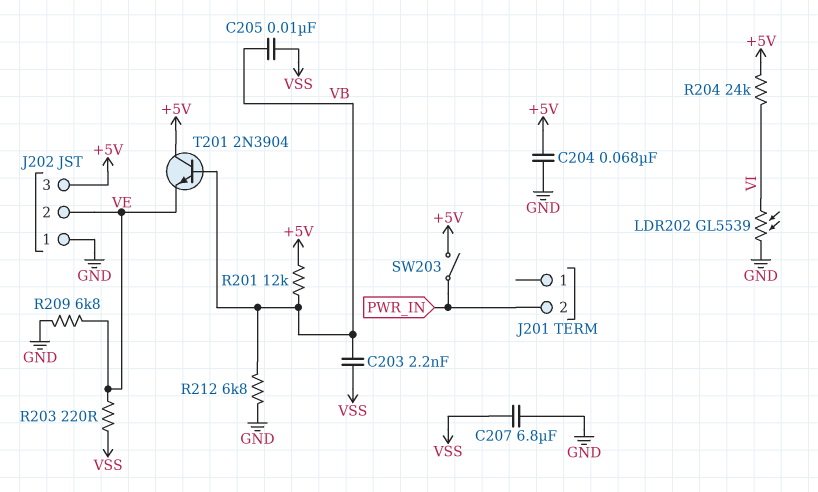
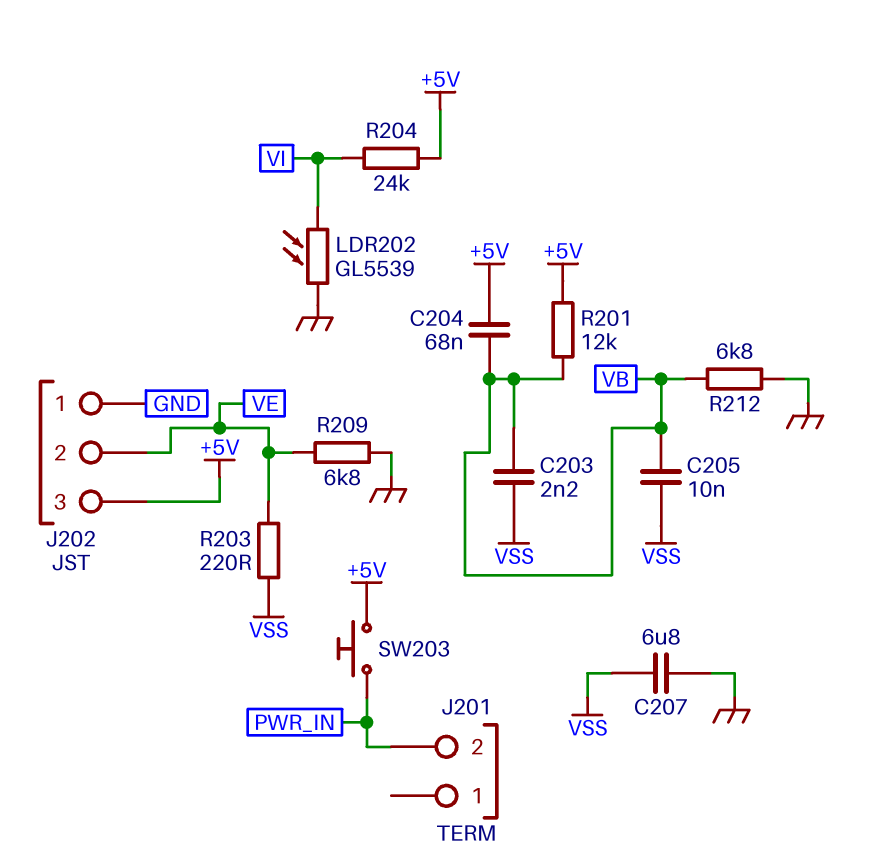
C204: 68nF (+5V, GND) -> 68nF (+5V, VB)
SW203: switch (+5V, PWR_IN) -> button (+5V, PWR_IN)
T201: NPN 2N3904 (B VB, C +5V, E VE) -> none

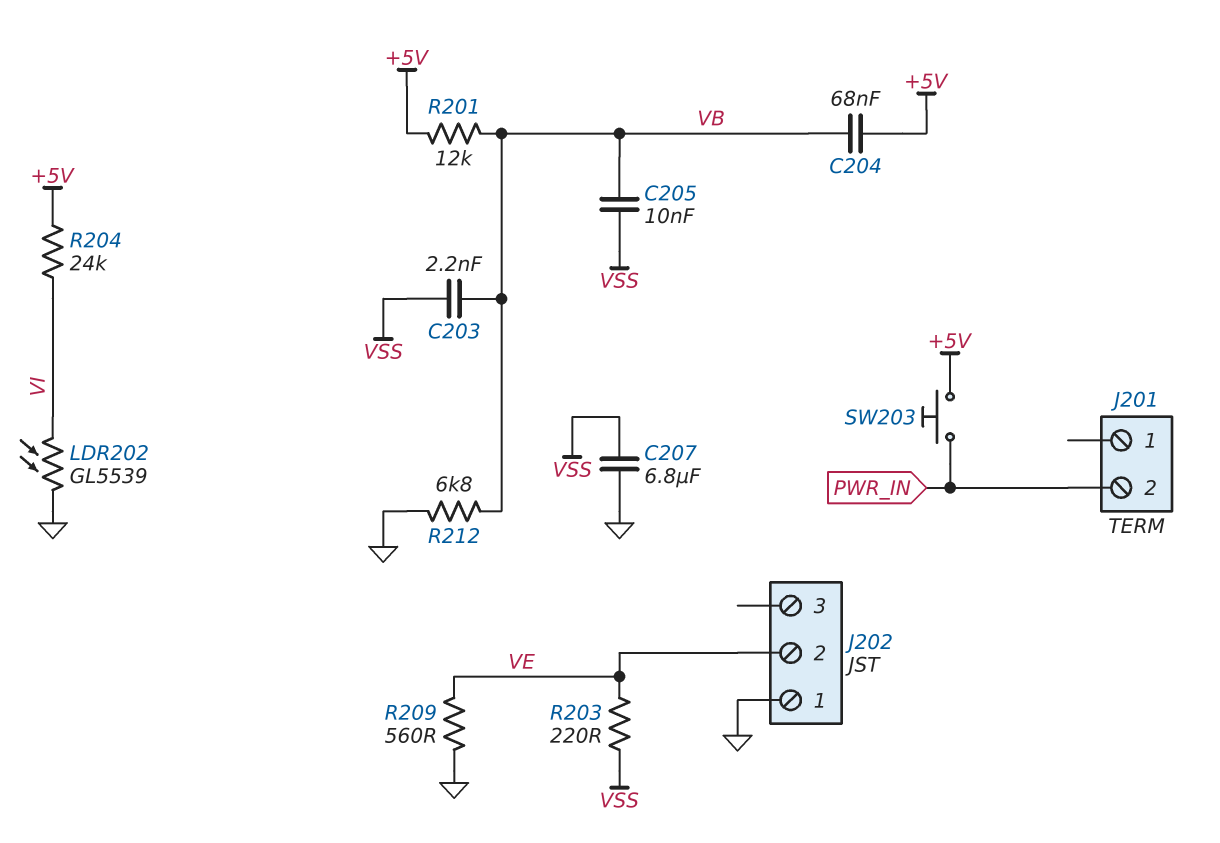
J202 pin 3: +5V -> none
R209: 6.8k (GND, VE) -> 560 (GND, VE)

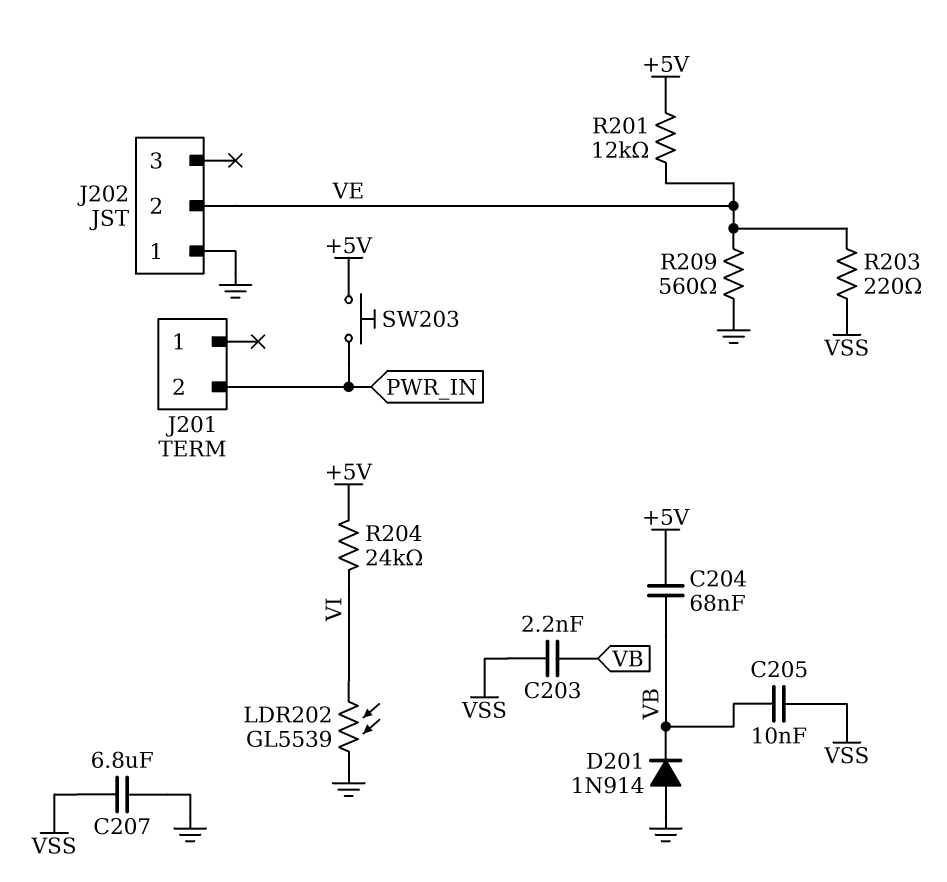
D201: none -> diode 1N914 (A GND, K VB)
R201: 12k (+5V, VB) -> 12k (+5V, VE)
R212: 6.8k (GND, VB) -> none

